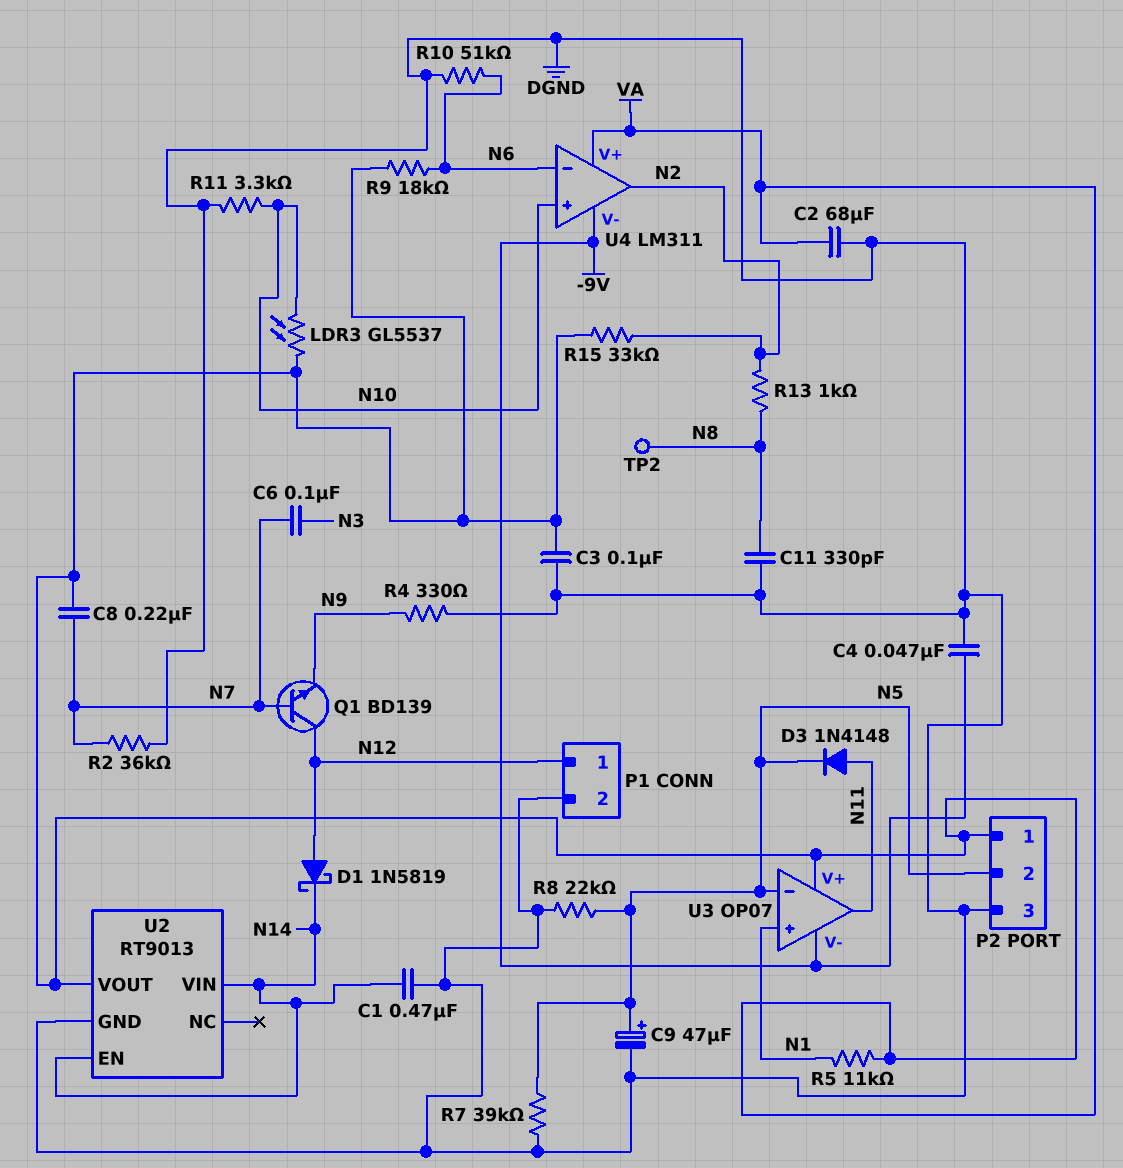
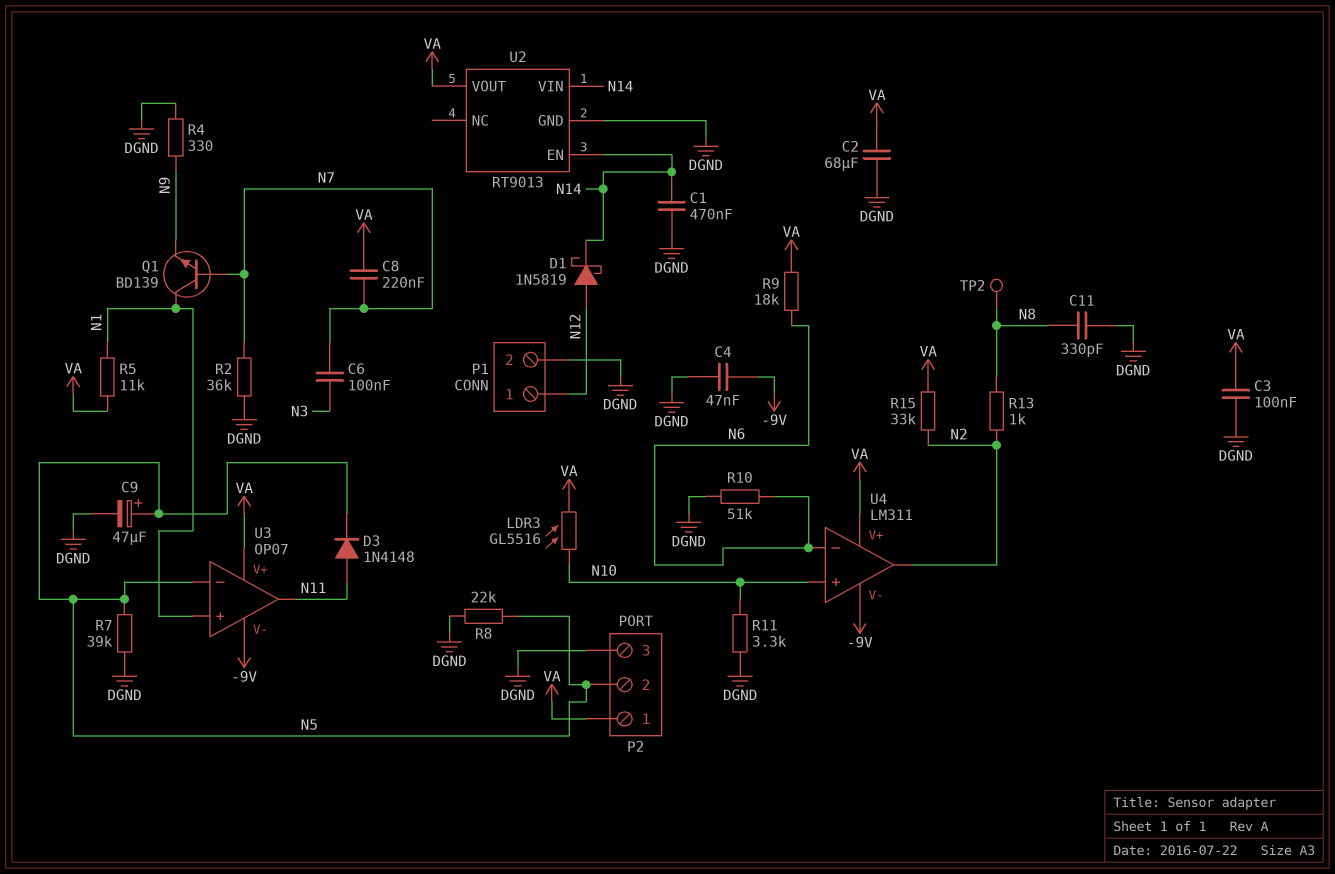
LDR3: GL5537 (N10, VA) -> GL5516 (N10, VA)
Q1: NPN BD139 (B N7, C N12, E N9) -> NPN BD139 (B N7, C N1, E N9)

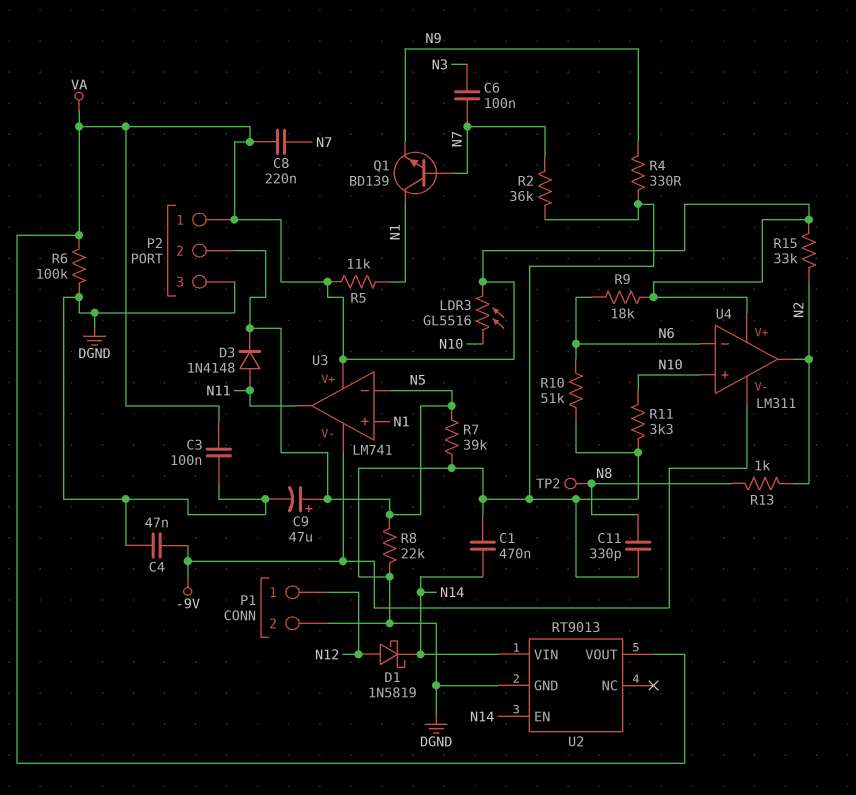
C2: 68uF (DGND, VA) -> none
R6: none -> 100k (DGND, VA)
U3: OP07 -> LM741

